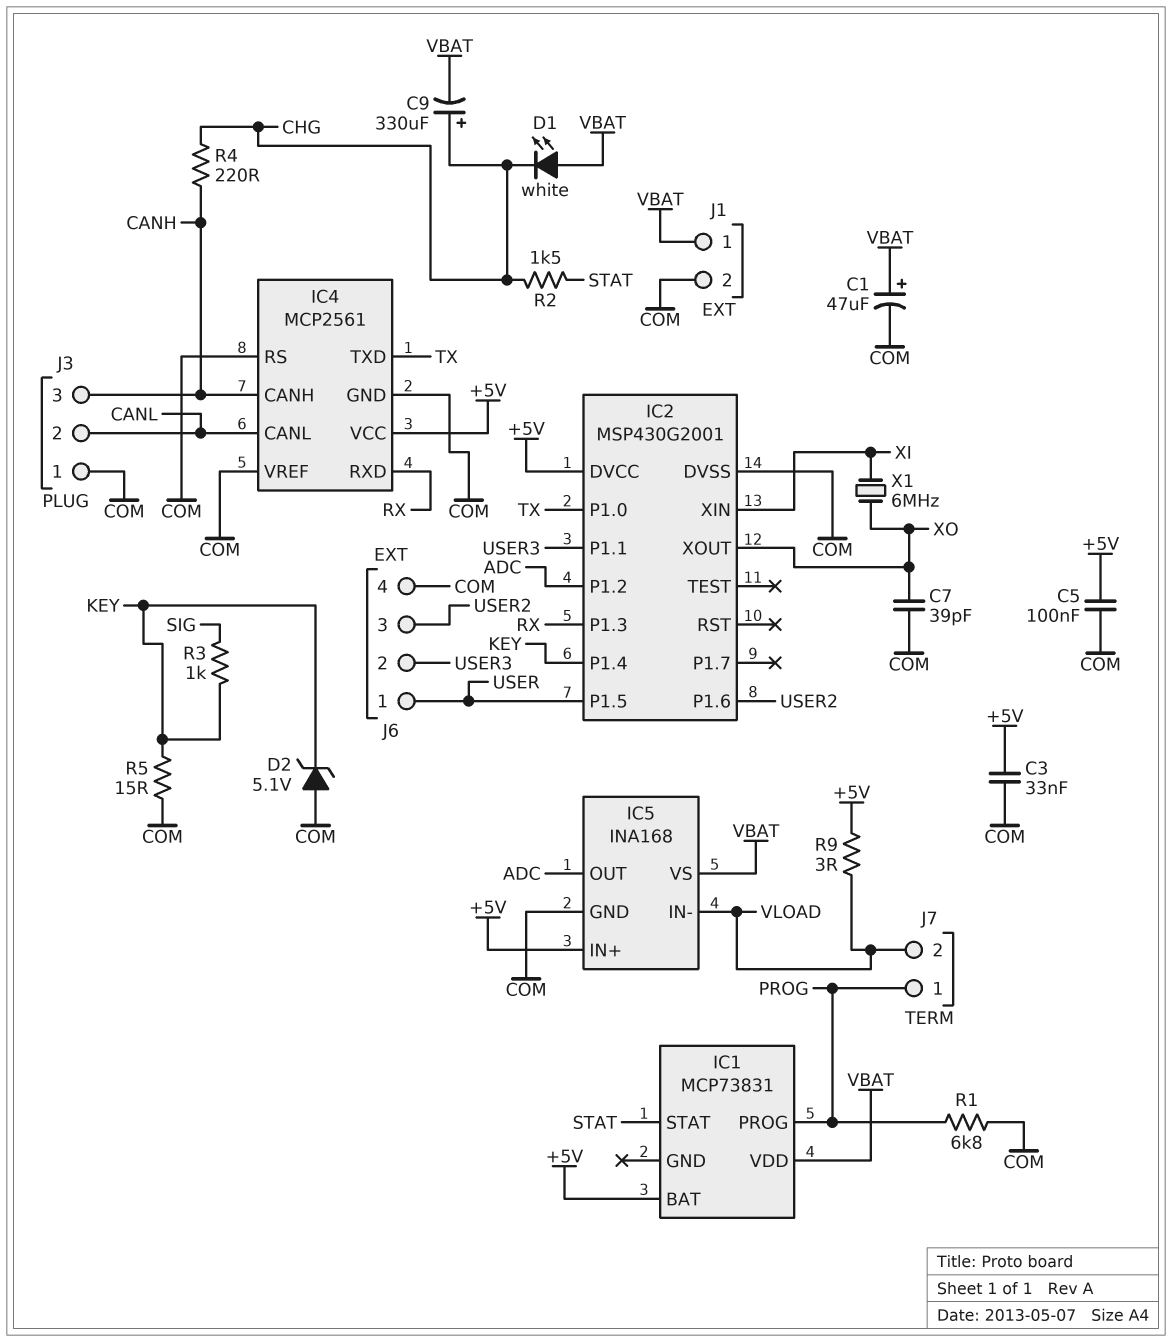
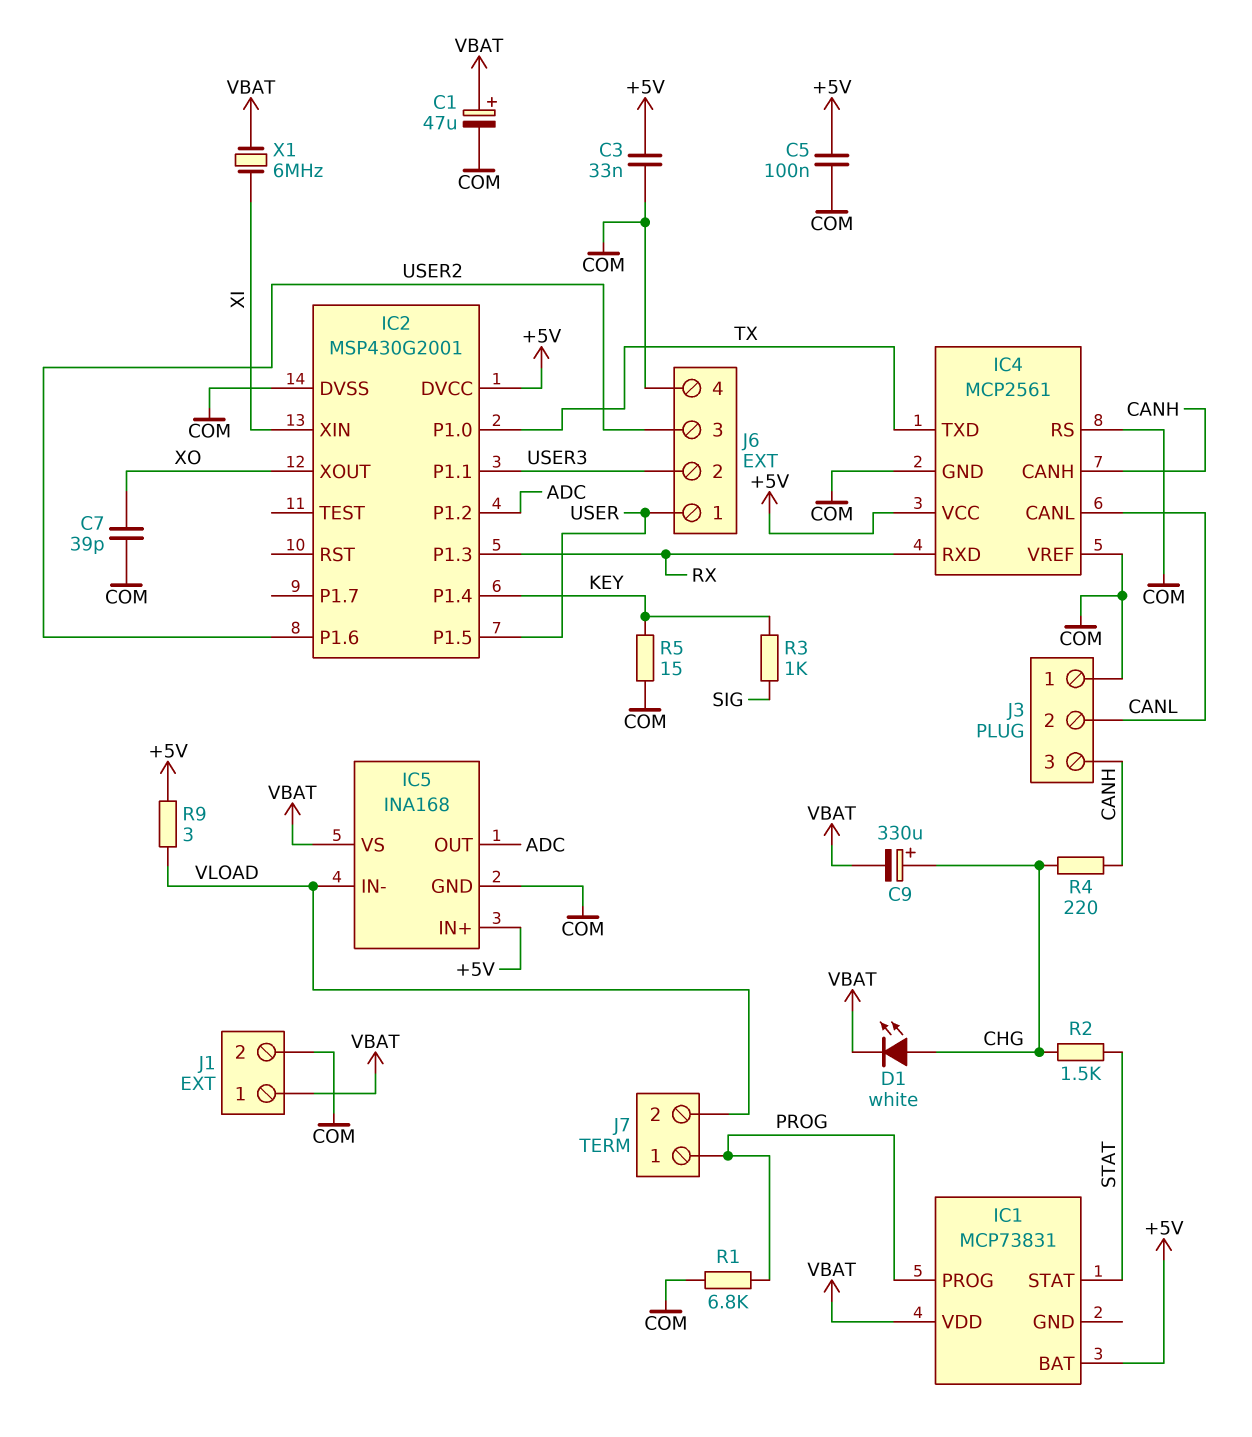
D1: LED white (A VBAT, K CHG) -> LED white (A CHG, K VBAT)
D2: zener 5.1V (A COM, K KEY) -> none
X1: 6MHz (XI, XO) -> 6MHz (VBAT, XI)

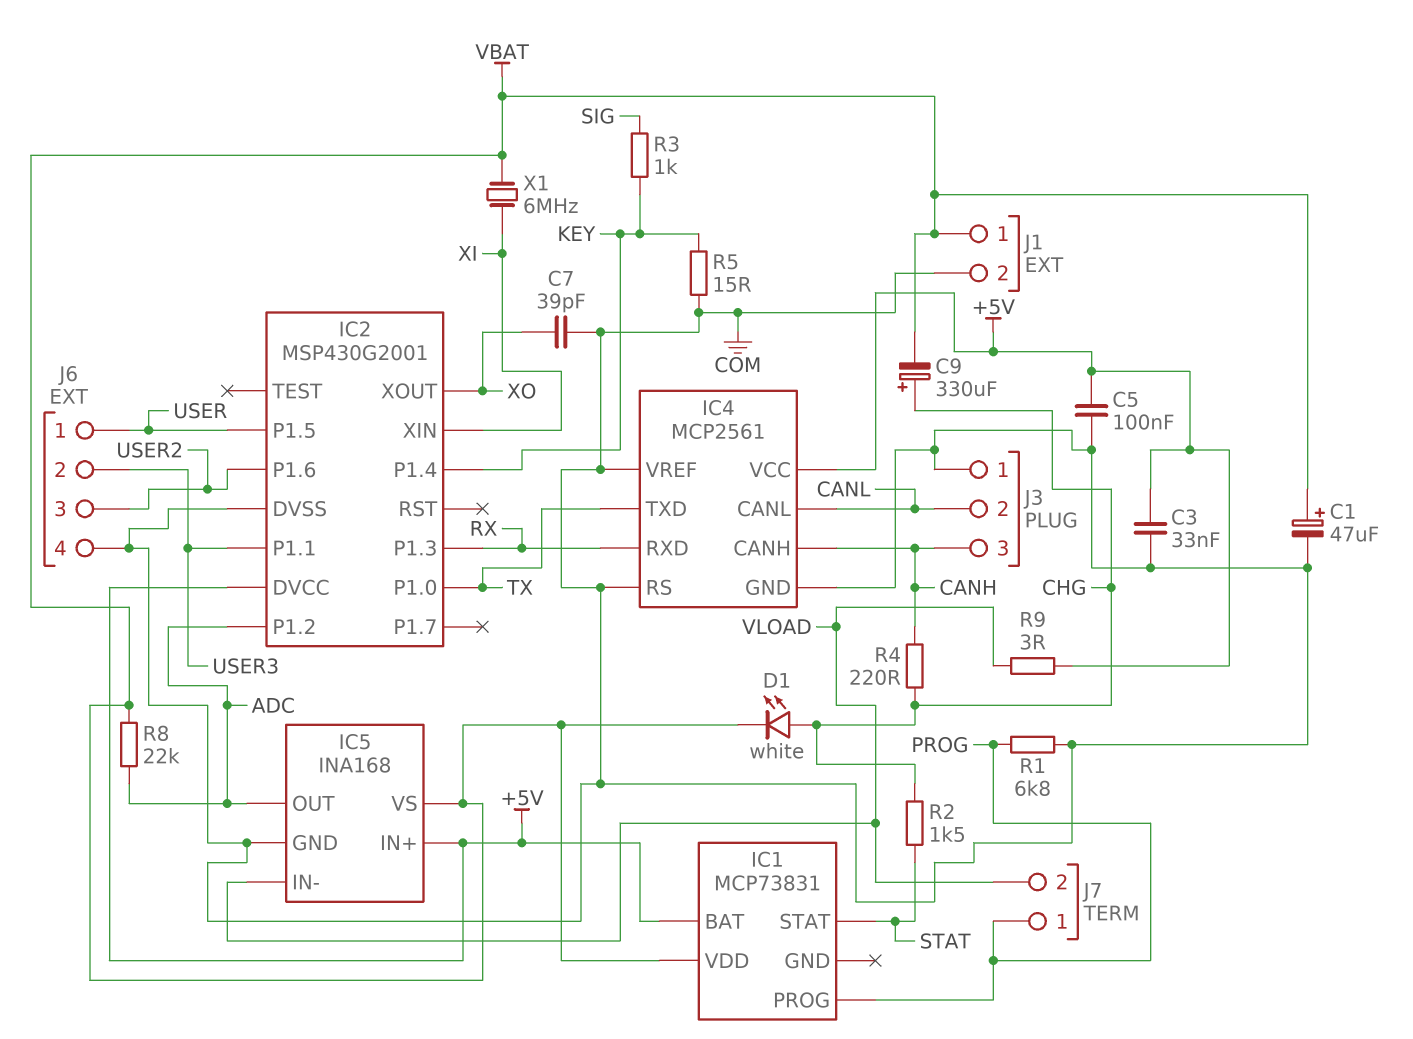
R8: none -> 22k (ADC, VBAT)

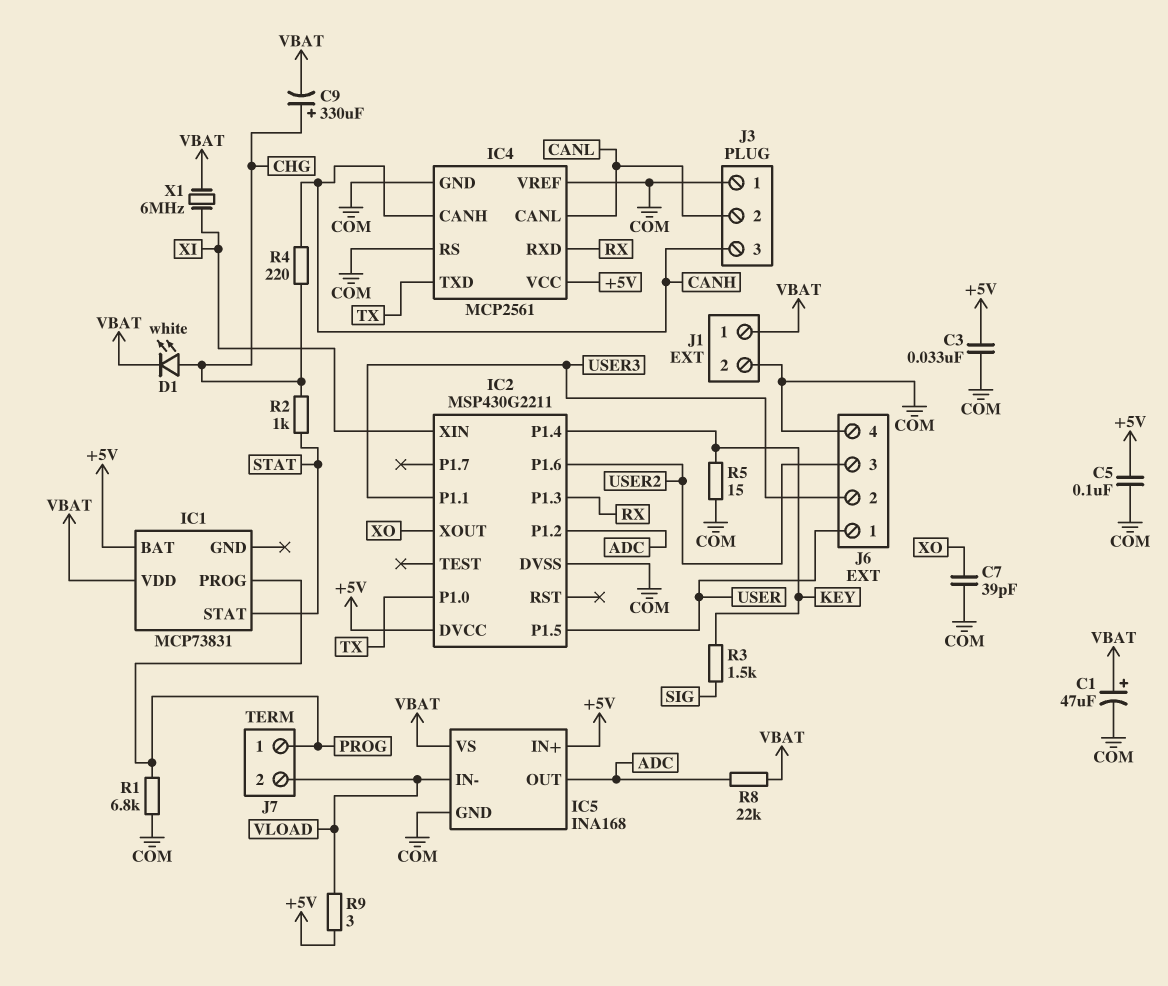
IC2: MSP430G2001 -> MSP430G2211
R2: 1.5k (CHG, STAT) -> 1k (CHG, STAT)
R3: 1k (KEY, SIG) -> 1.5k (KEY, SIG)

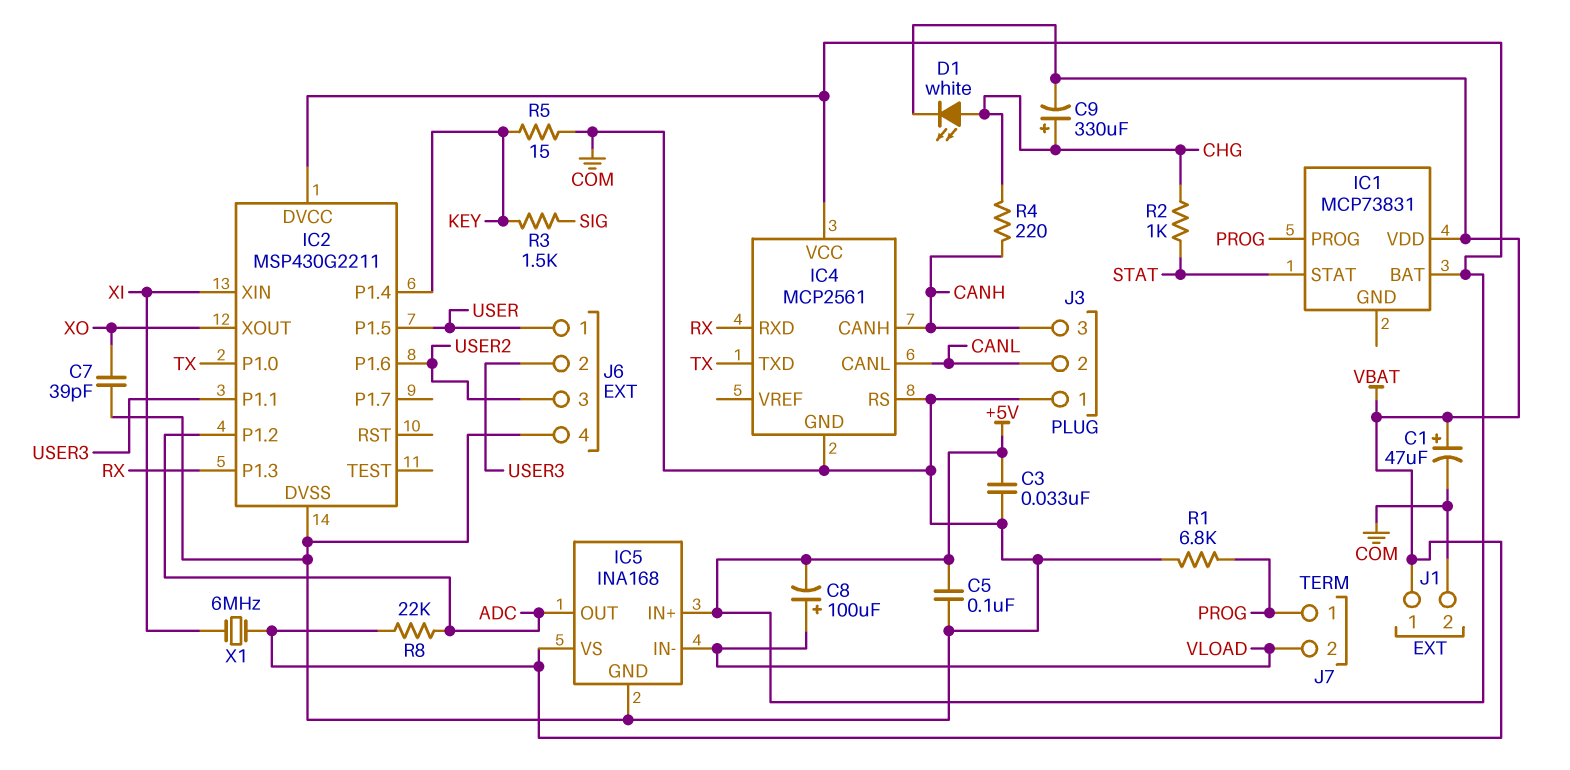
C8: none -> 100uF (plus VLOAD, minus +5V)
IC4 pin VREF: COM -> none
R9: 3 (+5V, VLOAD) -> none

